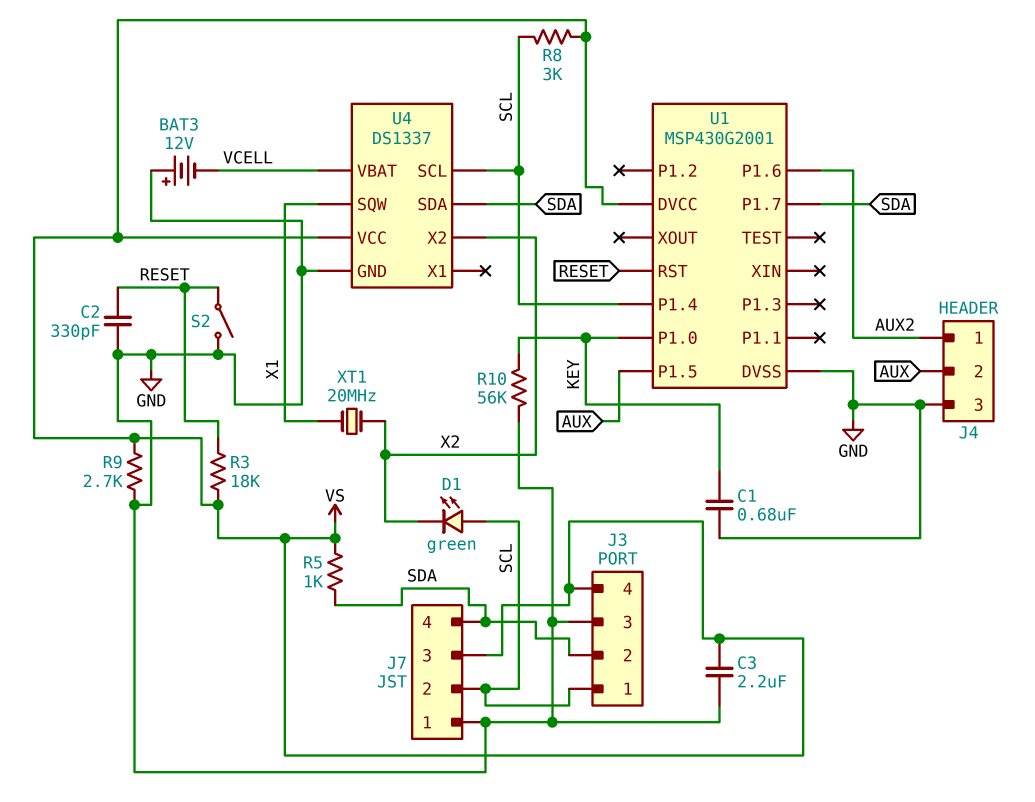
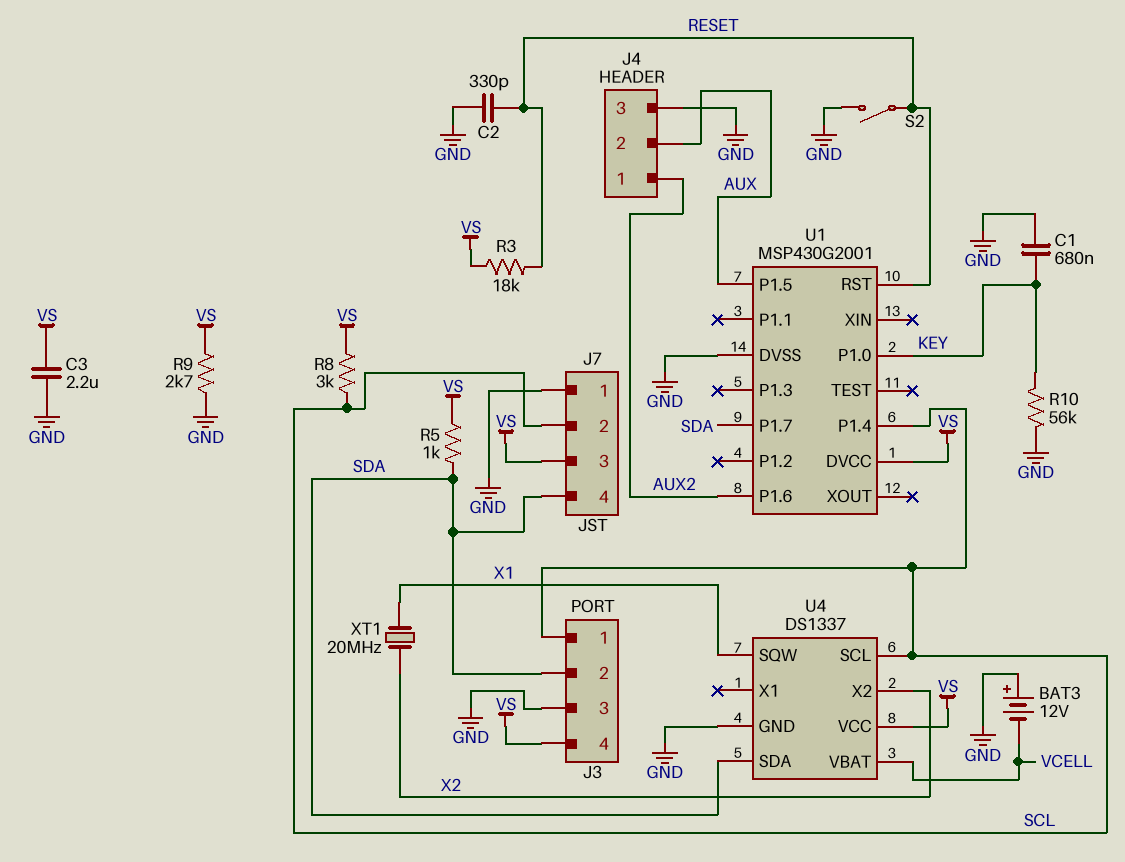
D1: LED green (A SCL, K X2) -> none

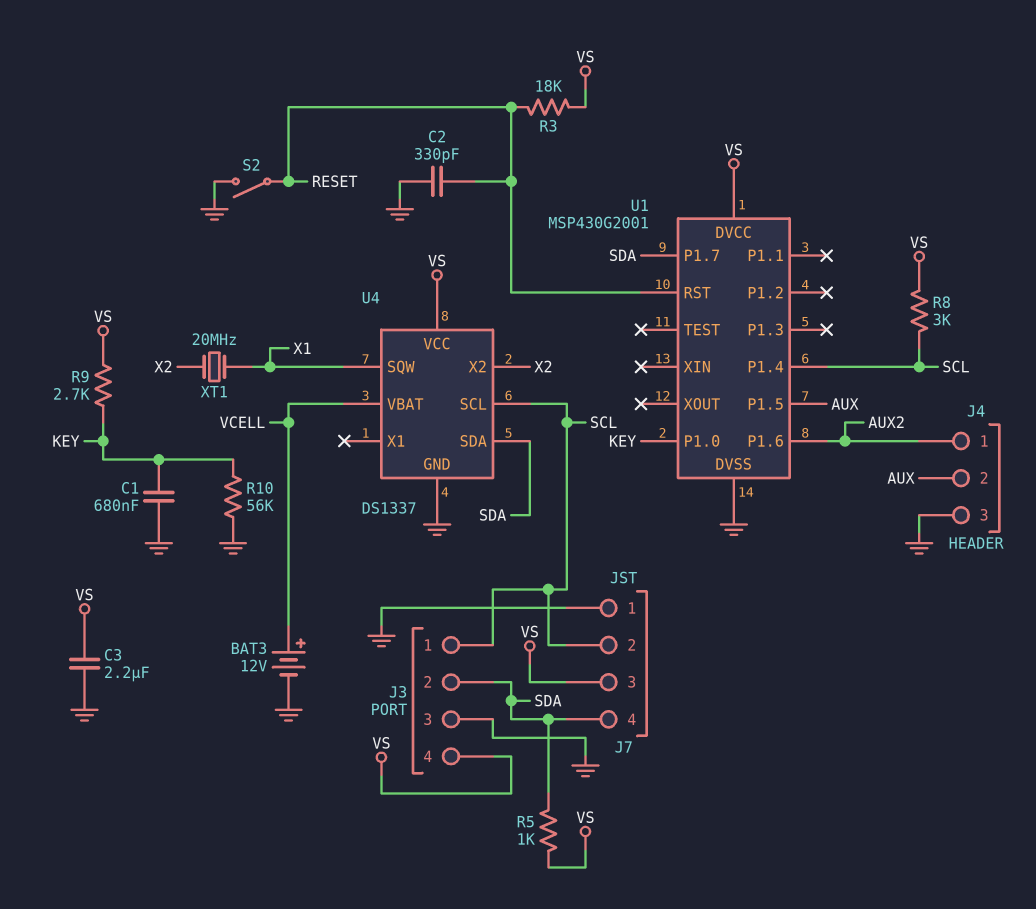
BAT3: 12V (plus GND, minus VCELL) -> 12V (plus VCELL, minus GND)
R9: 2.7k (GND, VS) -> 2.7k (KEY, VS)

